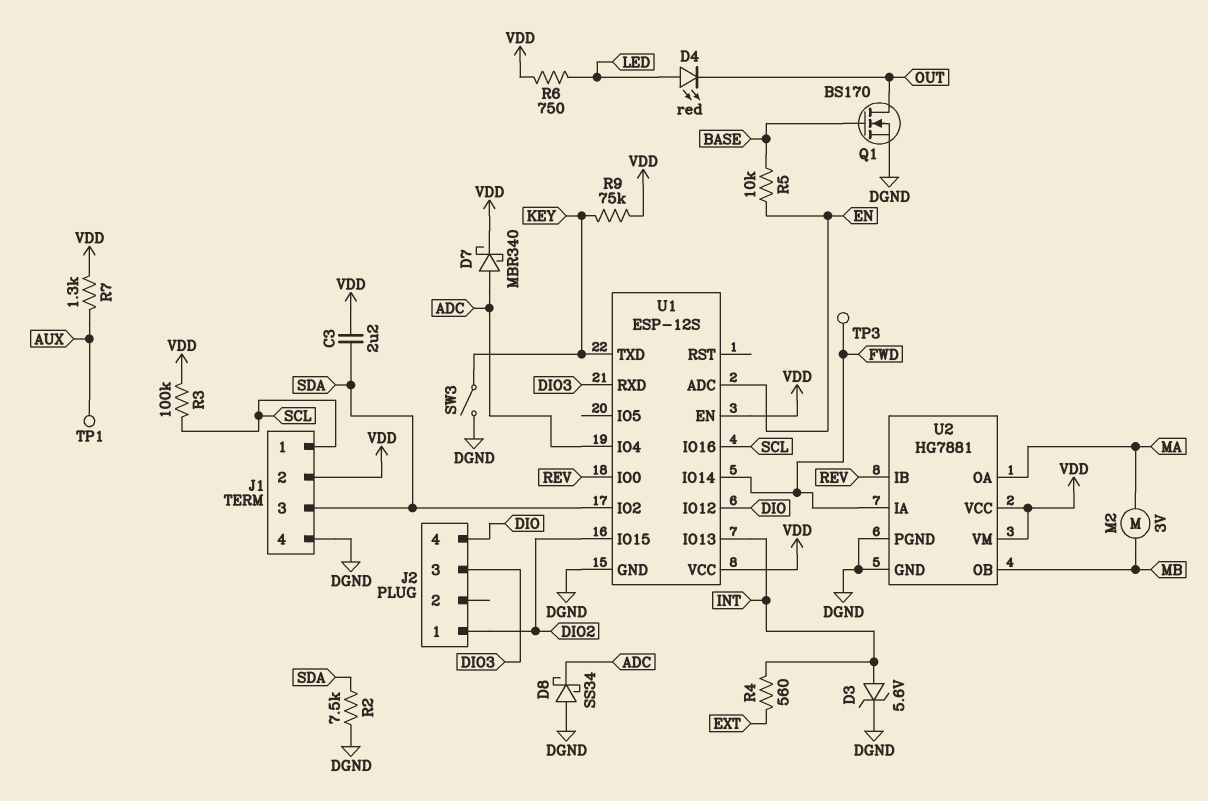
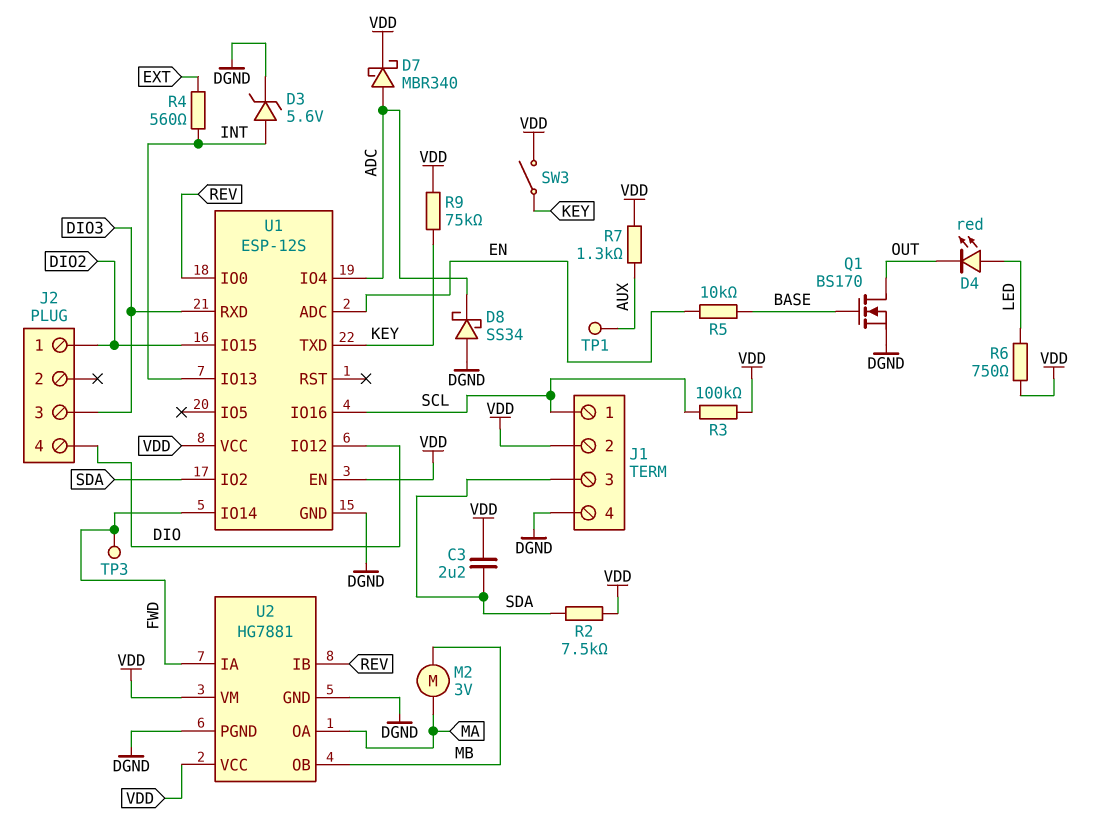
R2: 7.5k (DGND, SDA) -> 7.5k (SDA, VDD)
SW3: switch (DGND, KEY) -> switch (KEY, VDD)

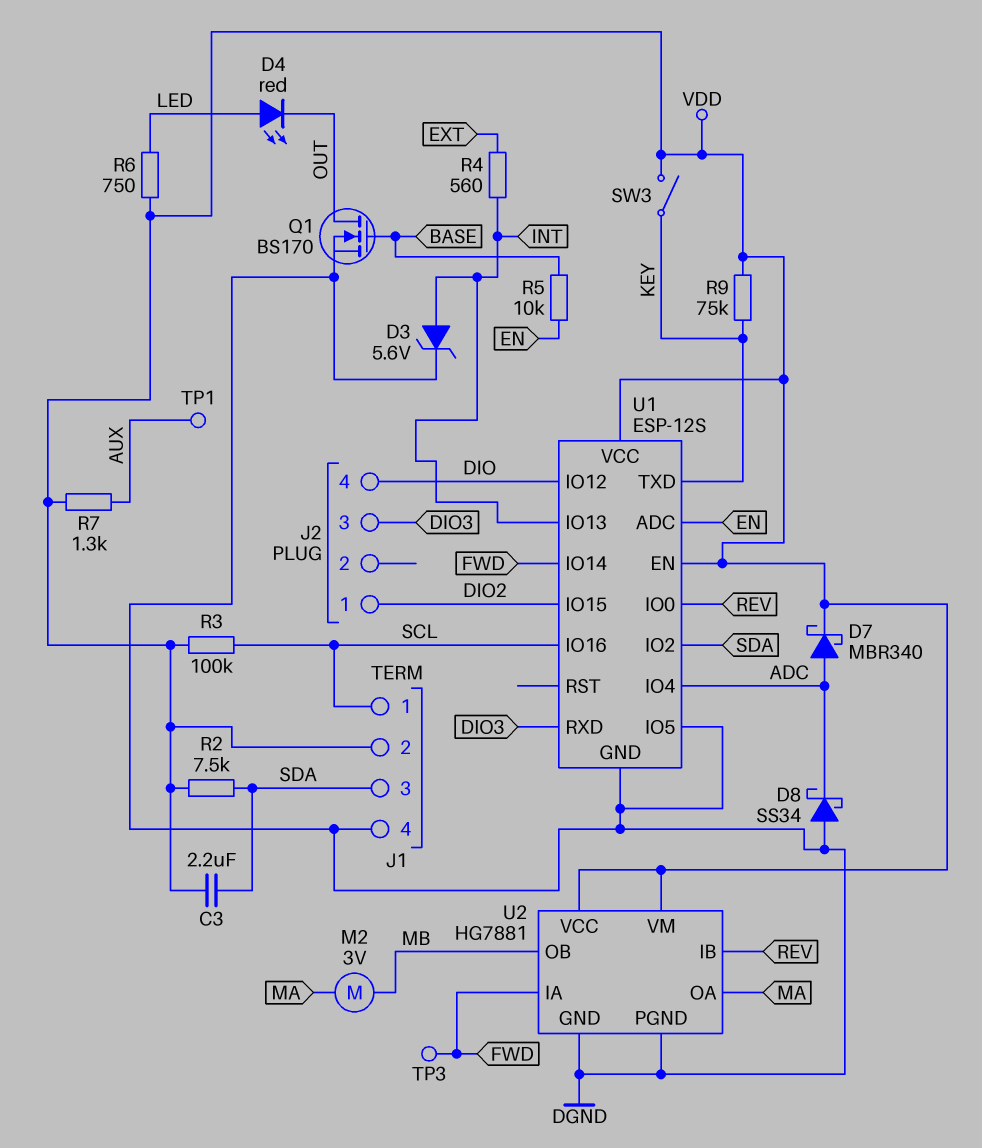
U1 pin IO5: none -> DGND

